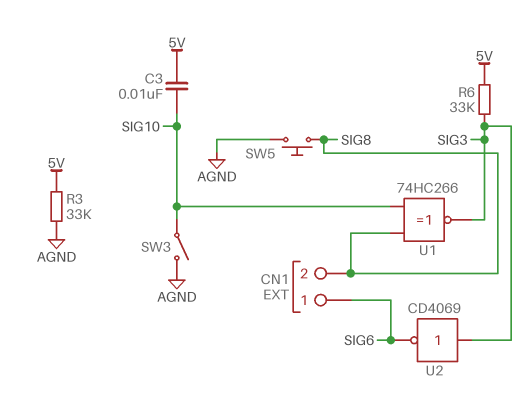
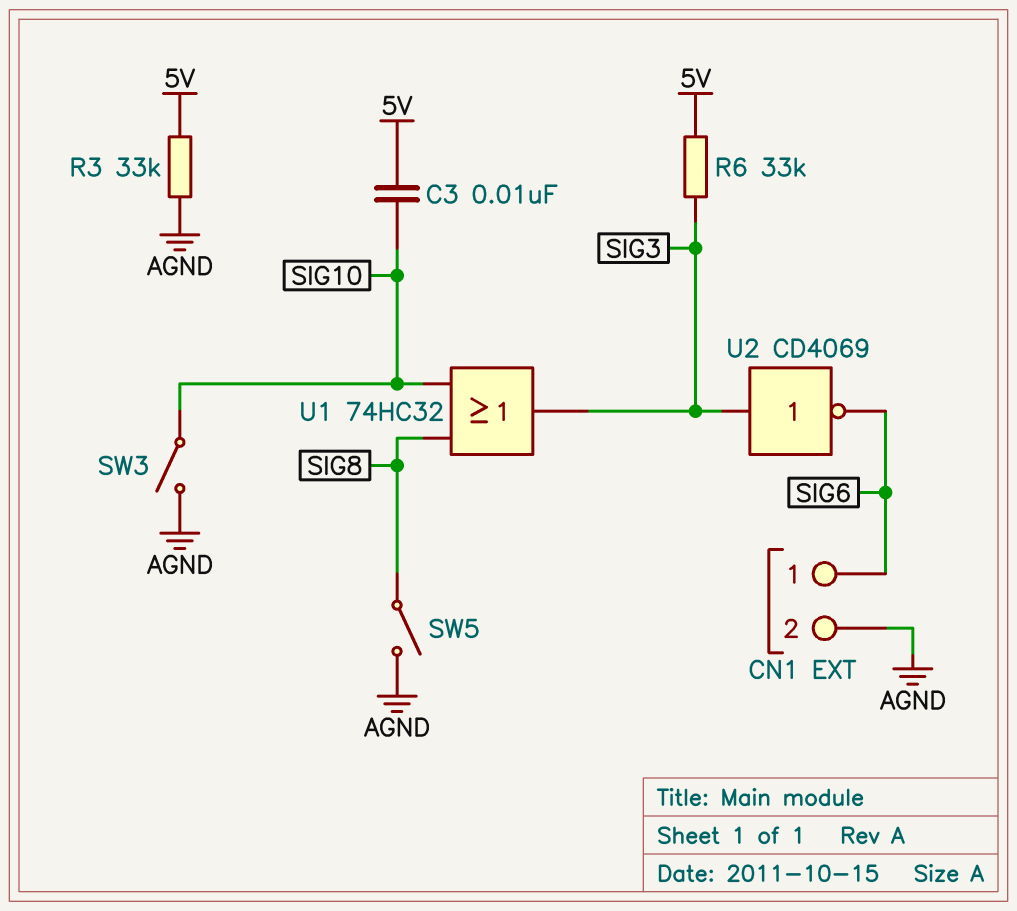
CN1 pin 2: SIG8 -> AGND
SW5: button (AGND, SIG8) -> switch (AGND, SIG8)
U1: XNOR 74HC266 (in SIG8, in SIG10, out SIG3) -> OR 74HC32 (in SIG8, in SIG10, out SIG3)

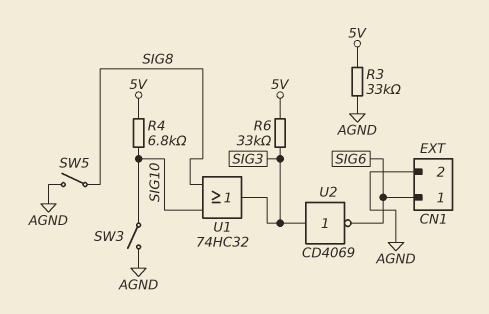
C3: 10nF (5V, SIG10) -> none
R4: none -> 6.8k (5V, SIG10)

